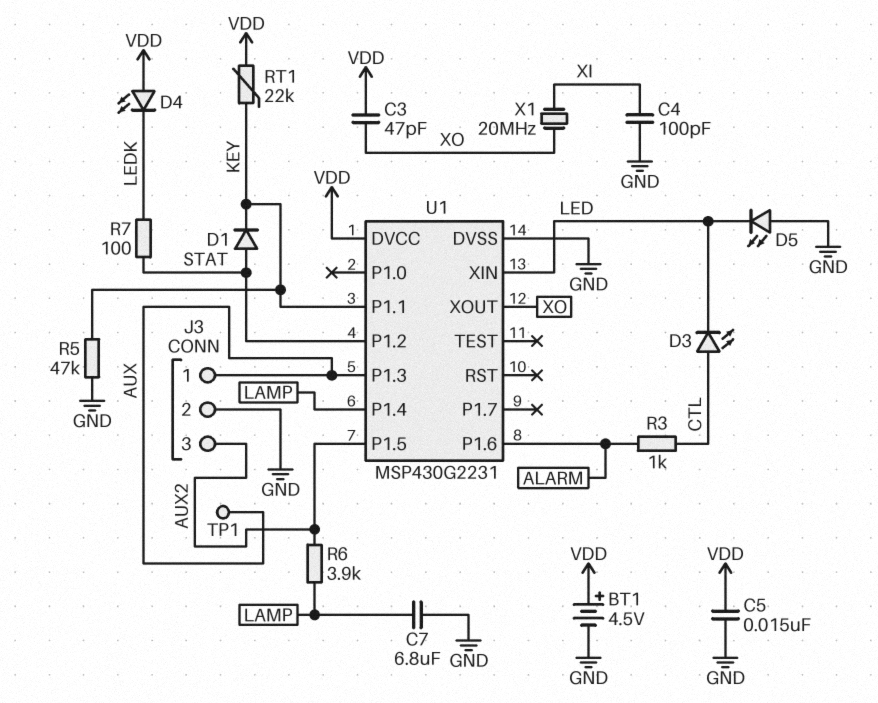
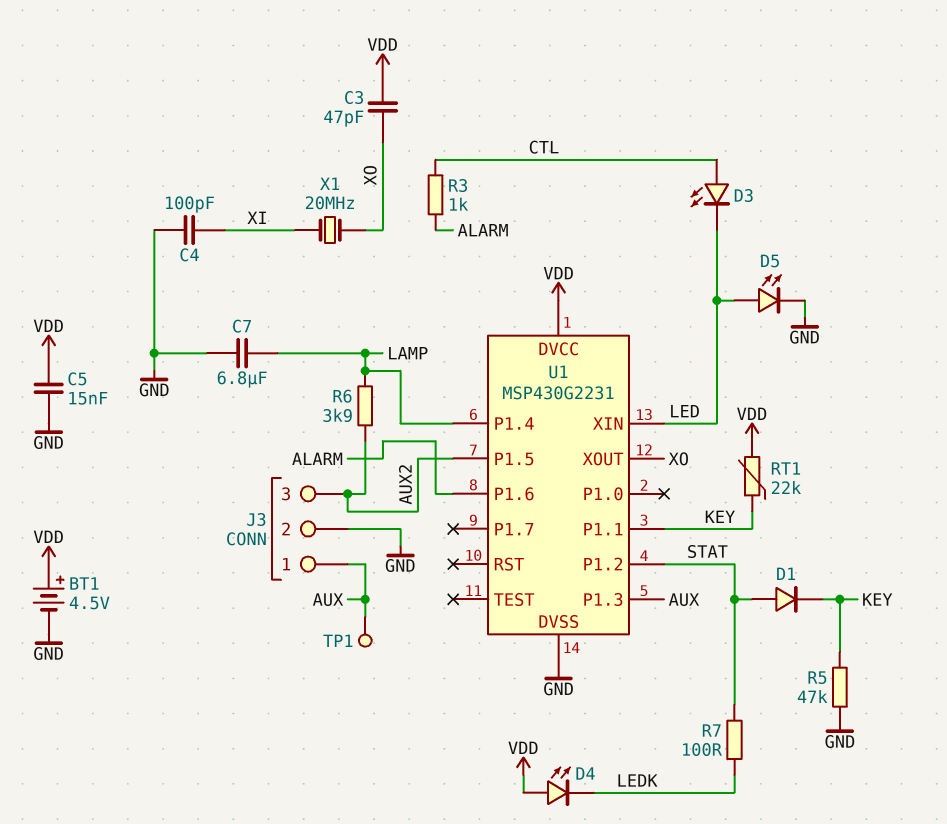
D5: LED (A GND, K LED) -> LED (A LED, K GND)

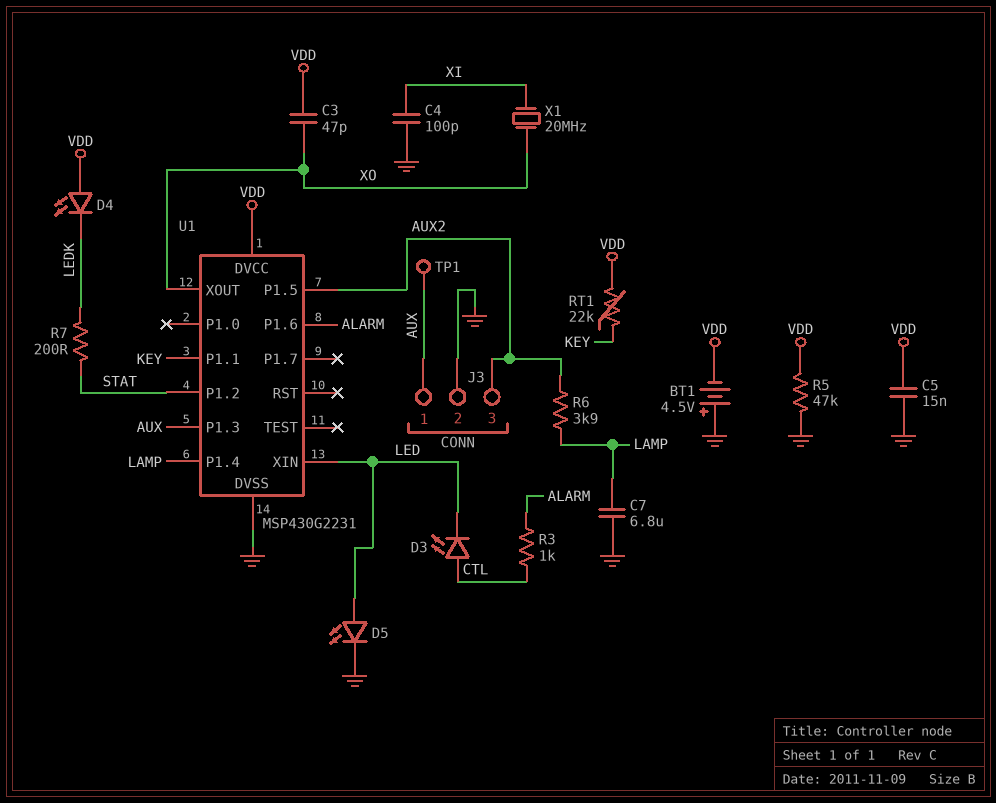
BT1: 4.5V (plus VDD, minus GND) -> 4.5V (plus GND, minus VDD)
D1: diode (A STAT, K KEY) -> none
R5: 47k (GND, KEY) -> 47k (GND, VDD)
R7: 100 (LEDK, STAT) -> 200 (LEDK, STAT)

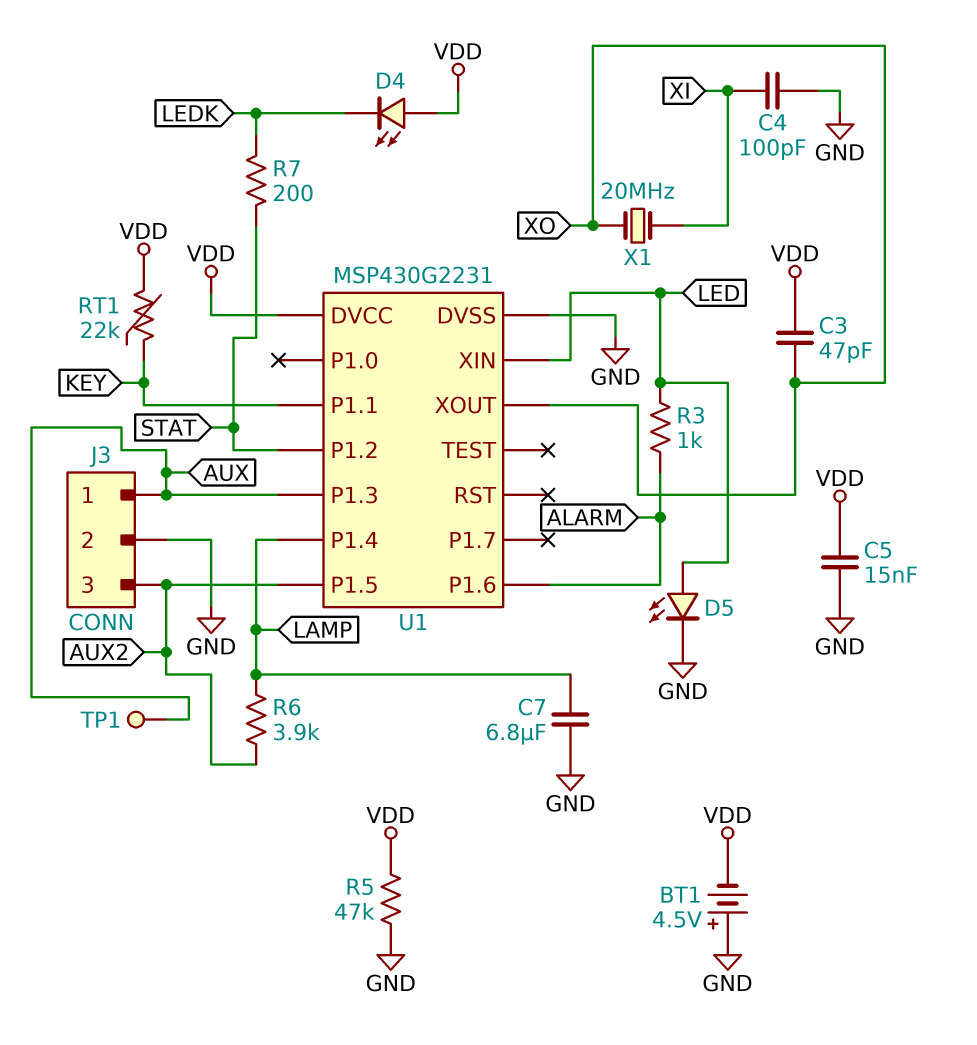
D3: LED (A CTL, K LED) -> none
R3: 1k (ALARM, CTL) -> 1k (ALARM, LED)

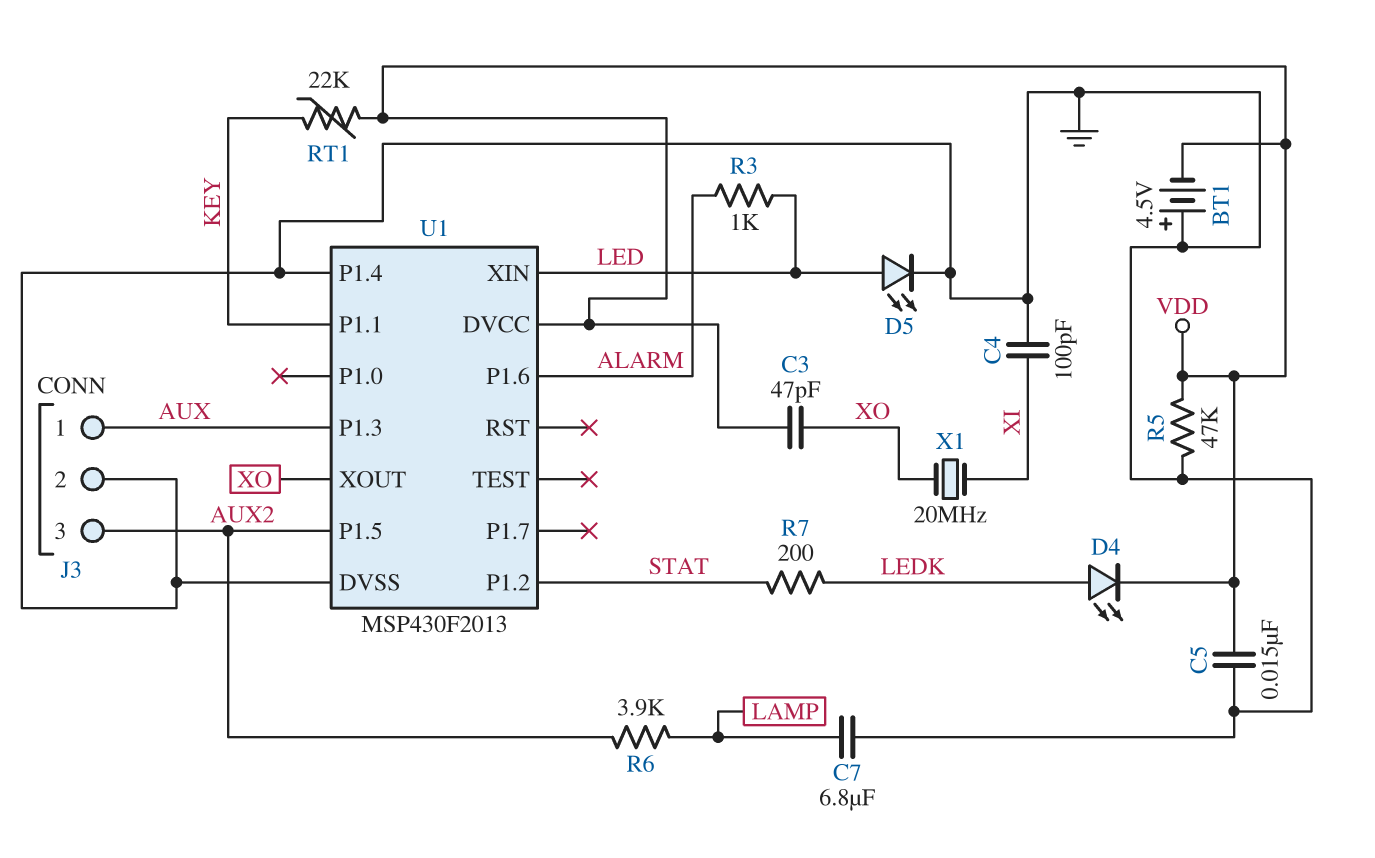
D4: LED (A VDD, K LEDK) -> LED (A LEDK, K VDD)
TP1: test point (AUX) -> none
U1: MSP430G2231 -> MSP430F2013
U1 pin P1.4: LAMP -> GND

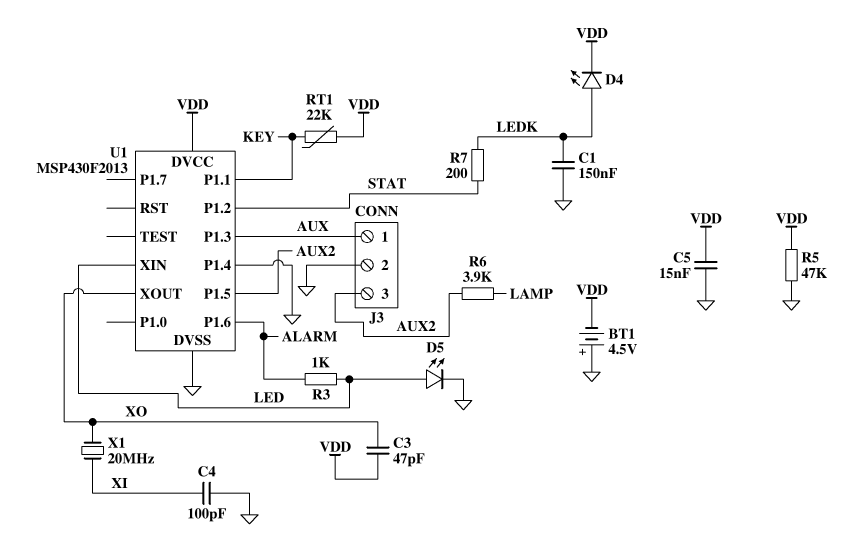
C1: none -> 150nF (GND, LEDK)
C7: 6.8uF (GND, LAMP) -> none

